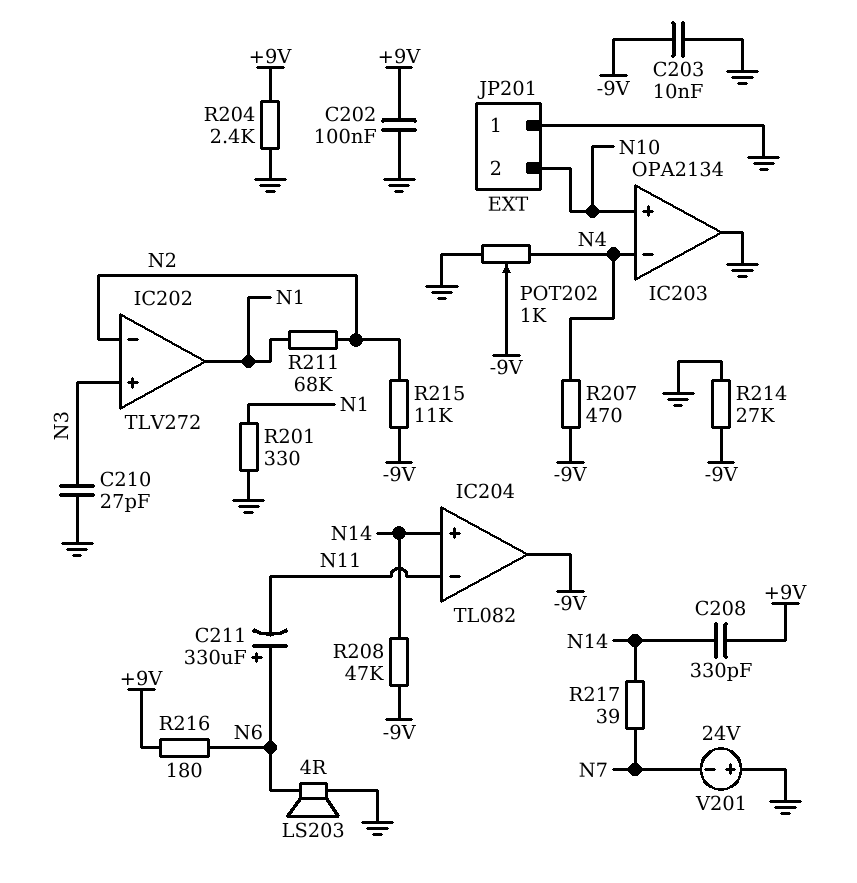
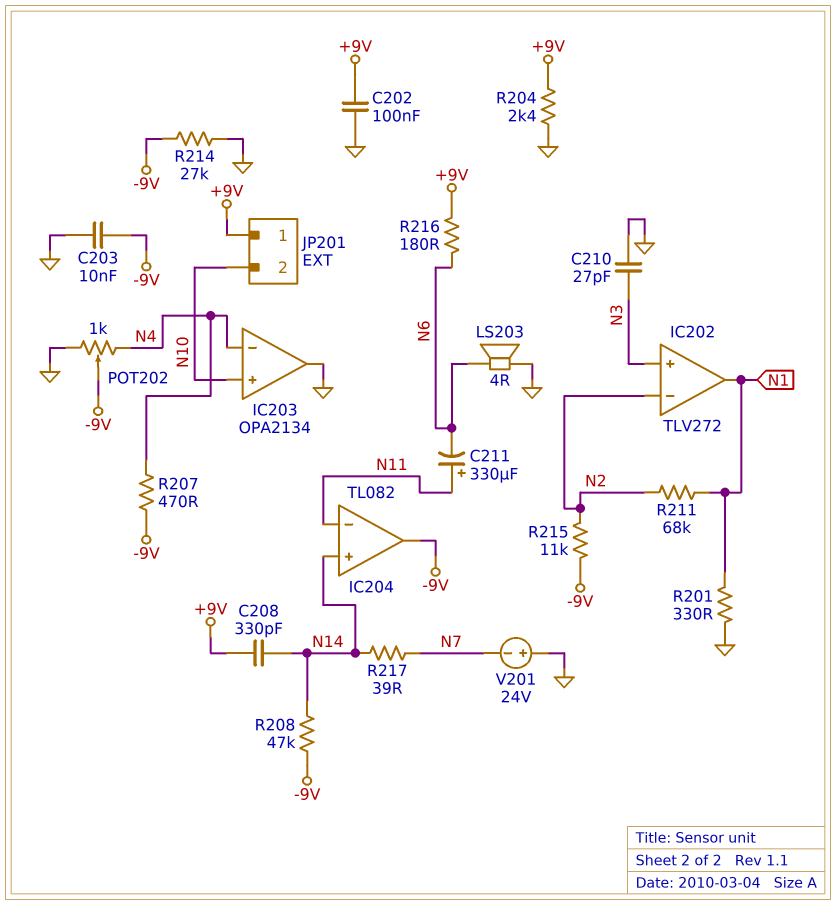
C211: 330uF (plus N6, minus N11) -> 330uF (plus N11, minus N6)
JP201 pin 1: GND -> +9V

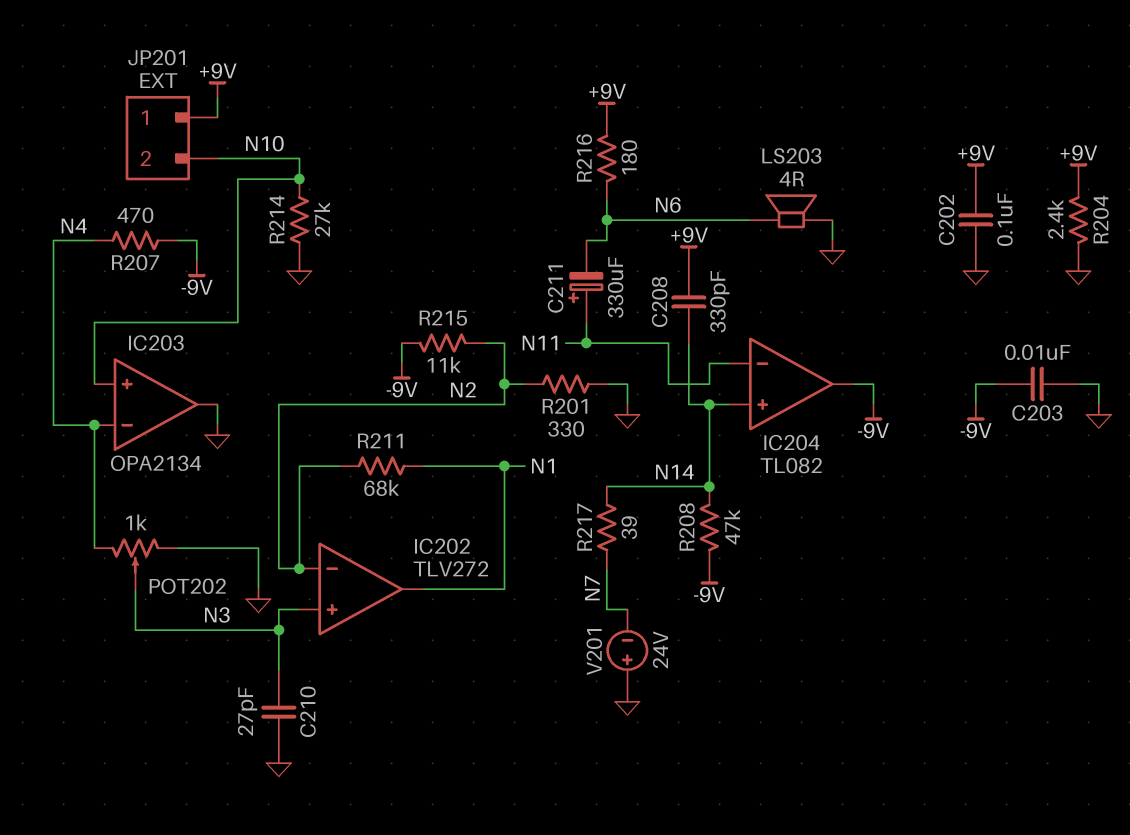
POT202: 1k (GND, N4, wiper -9V) -> 1k (GND, N4, wiper N3)
R201: 330 (GND, N1) -> 330 (GND, N2)
R214: 27k (-9V, GND) -> 27k (GND, N10)

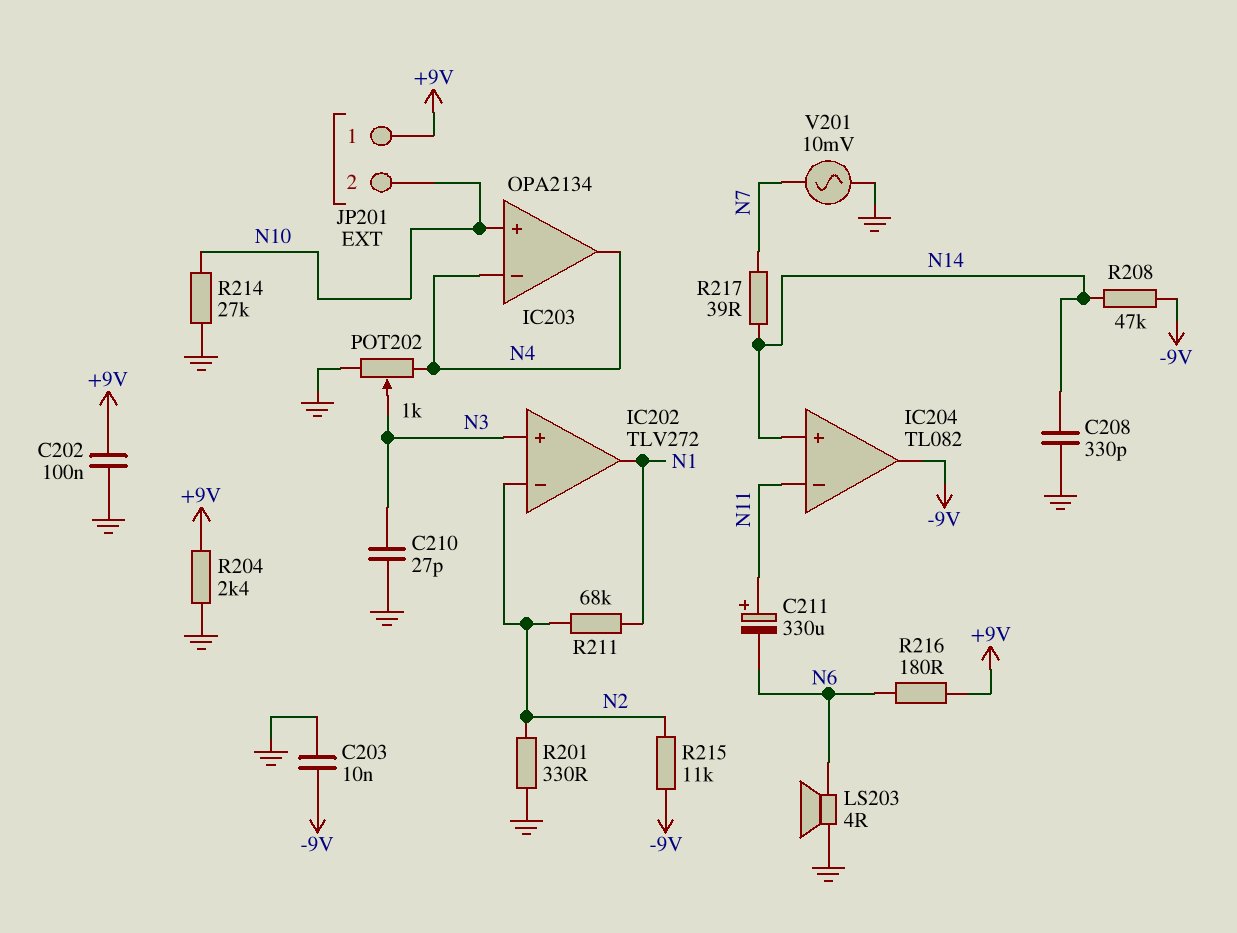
C208: 330pF (+9V, N14) -> 330pF (GND, N14)
IC203 pin out: GND -> N4
R207: 470 (-9V, N4) -> none
V201: 24V (plus GND, minus N7) -> AC 10mV (GND, N7)

